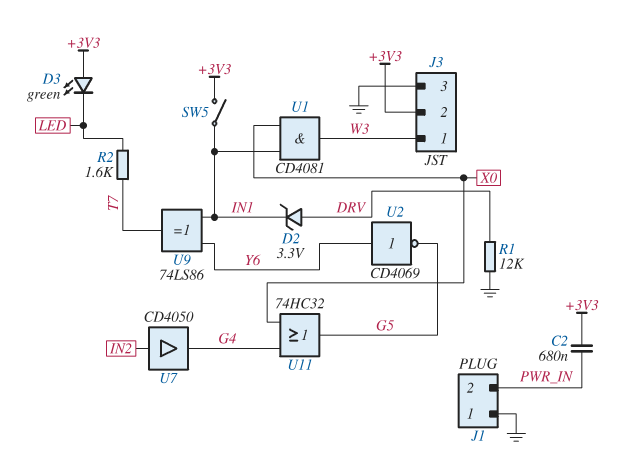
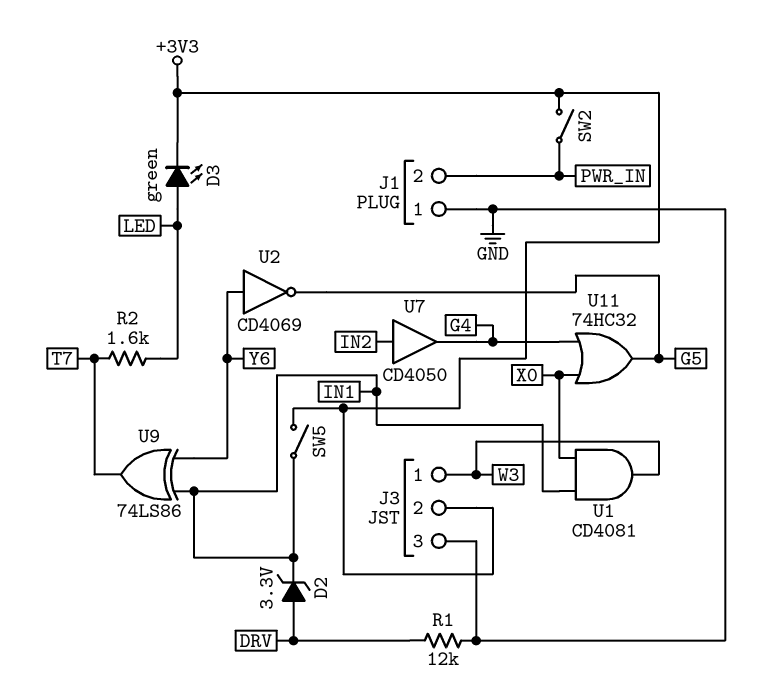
C2: 680nF (+3V3, PWR_IN) -> none
D3: LED green (A +3V3, K LED) -> LED green (A LED, K +3V3)
SW2: none -> switch (+3V3, PWR_IN)

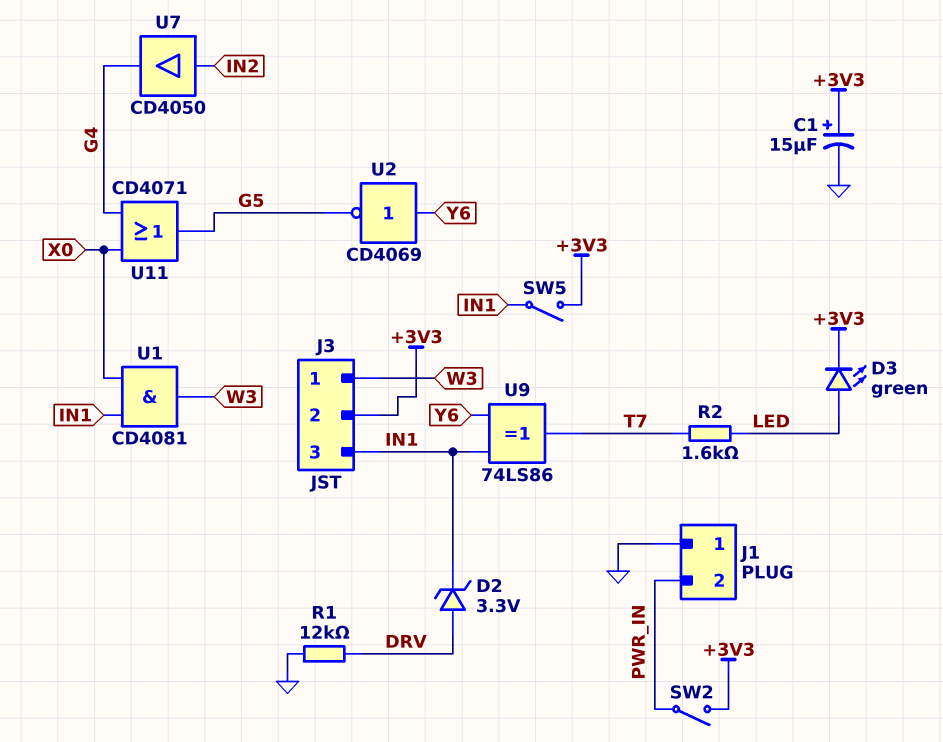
C1: none -> 15uF (plus +3V3, minus GND)
J3 pin 3: GND -> IN1
U11: OR 74HC32 (in G4, in X0, out G5) -> OR CD4071 (in G4, in X0, out G5)

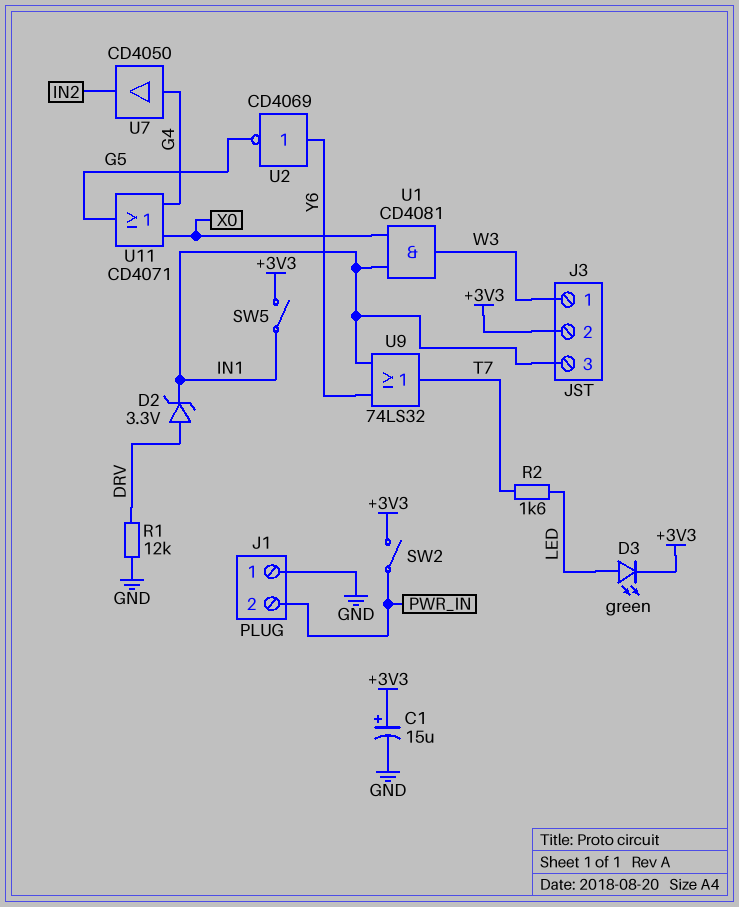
U7: buffer CD4050 (in IN2, out G4) -> buffer CD4050 (in G4, out IN2)
U9: XOR 74LS86 (in IN1, in Y6, out T7) -> OR 74LS32 (in IN1, in Y6, out T7)

